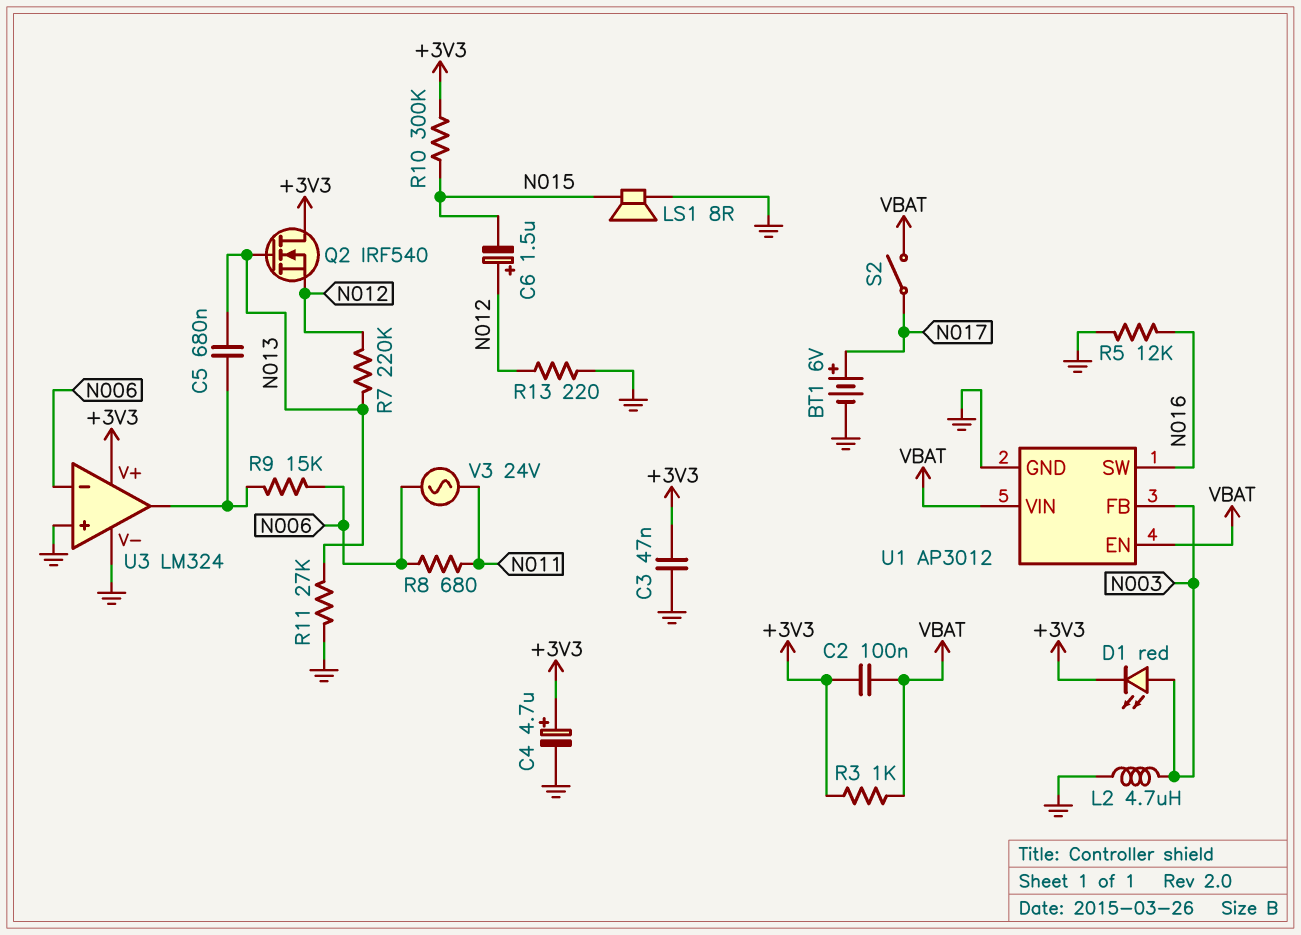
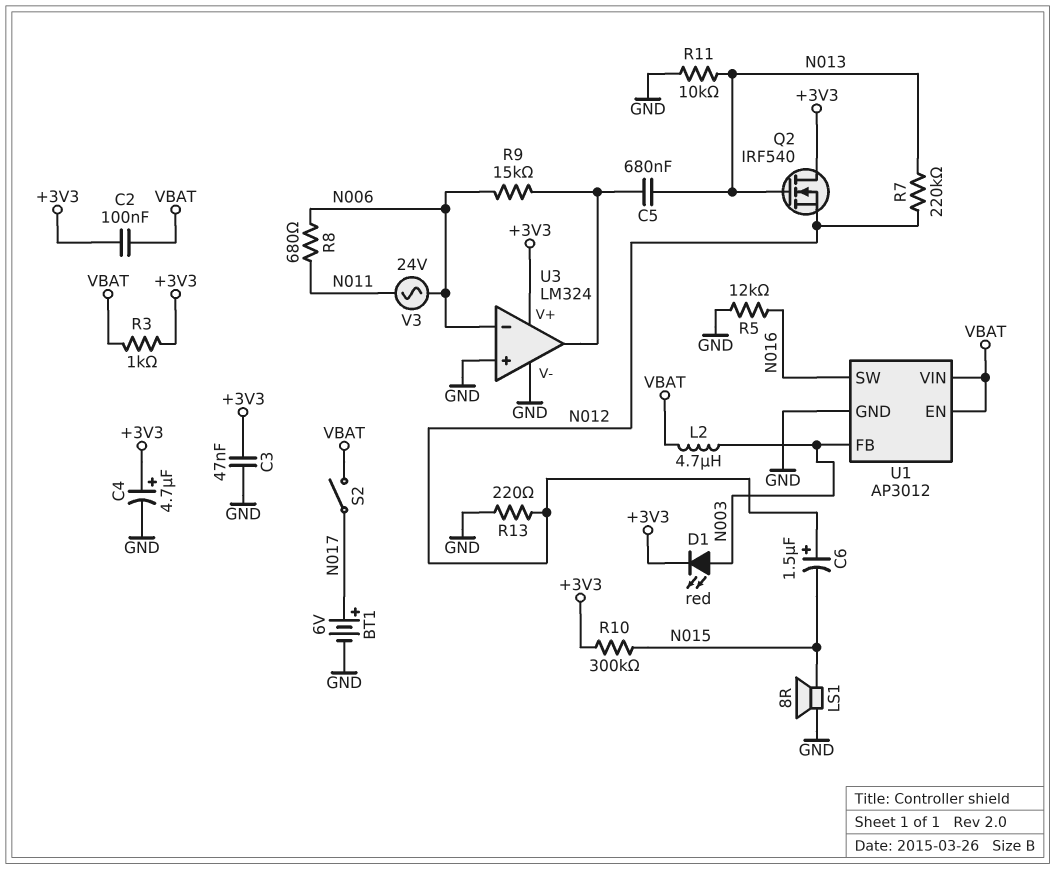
L2: 4.7uH (GND, N003) -> 4.7uH (N003, VBAT)
R11: 27k (GND, N013) -> 10k (GND, N013)

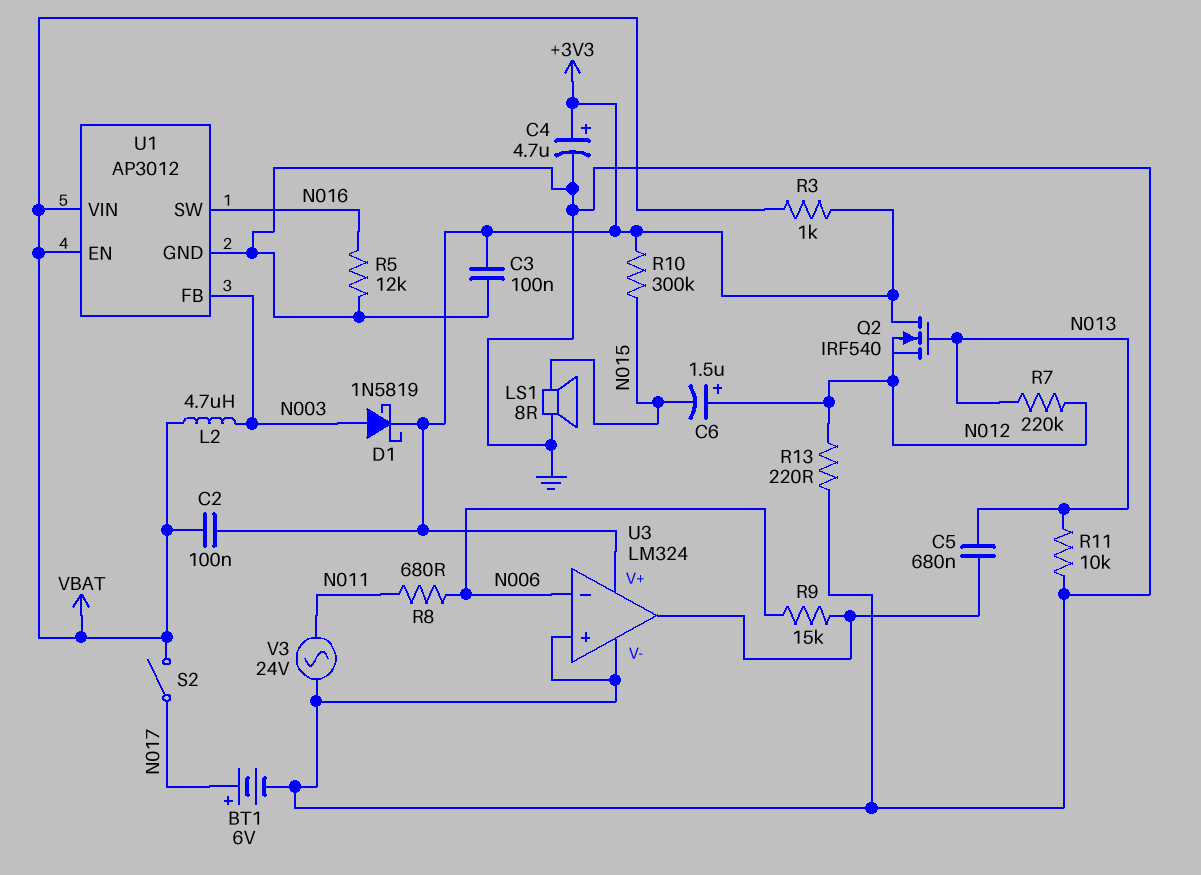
C3: 47nF (+3V3, GND) -> 100nF (+3V3, GND)
D1: LED red (A N003, K +3V3) -> schottky 1N5819 (A N003, K +3V3)
V3: AC 24V (N006, N011) -> AC 24V (GND, N011)

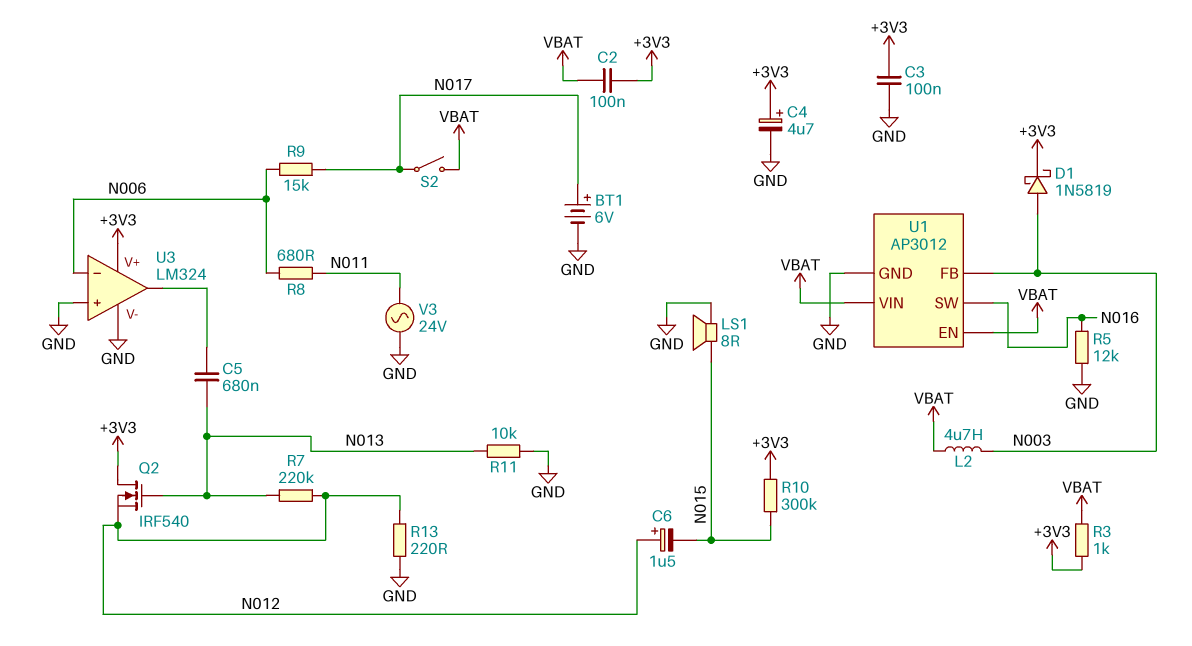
R9: 15k (N006, U3/out) -> 15k (N006, N017)

